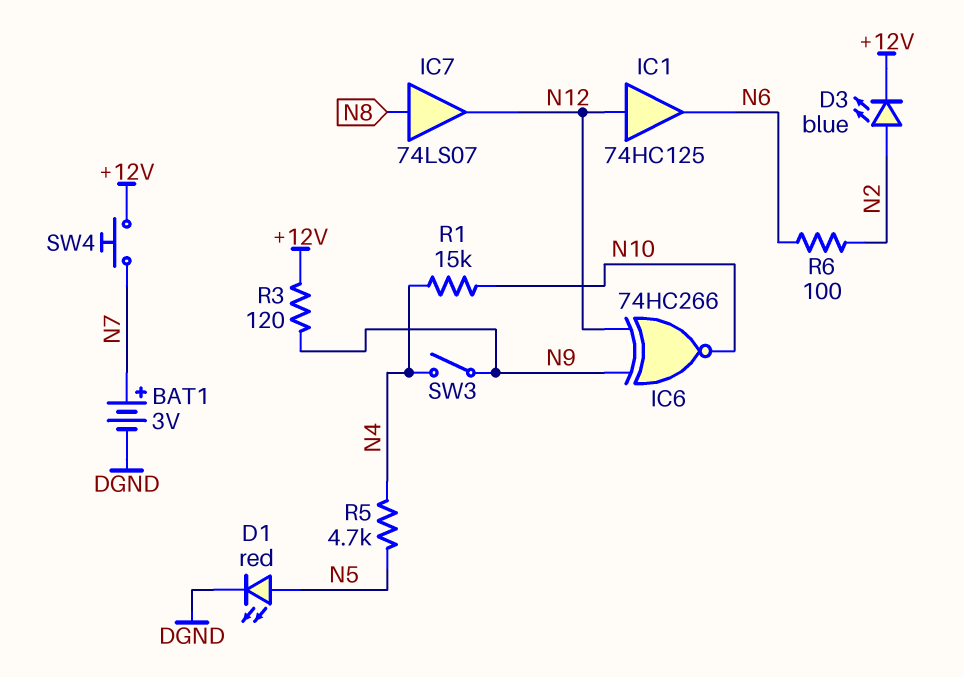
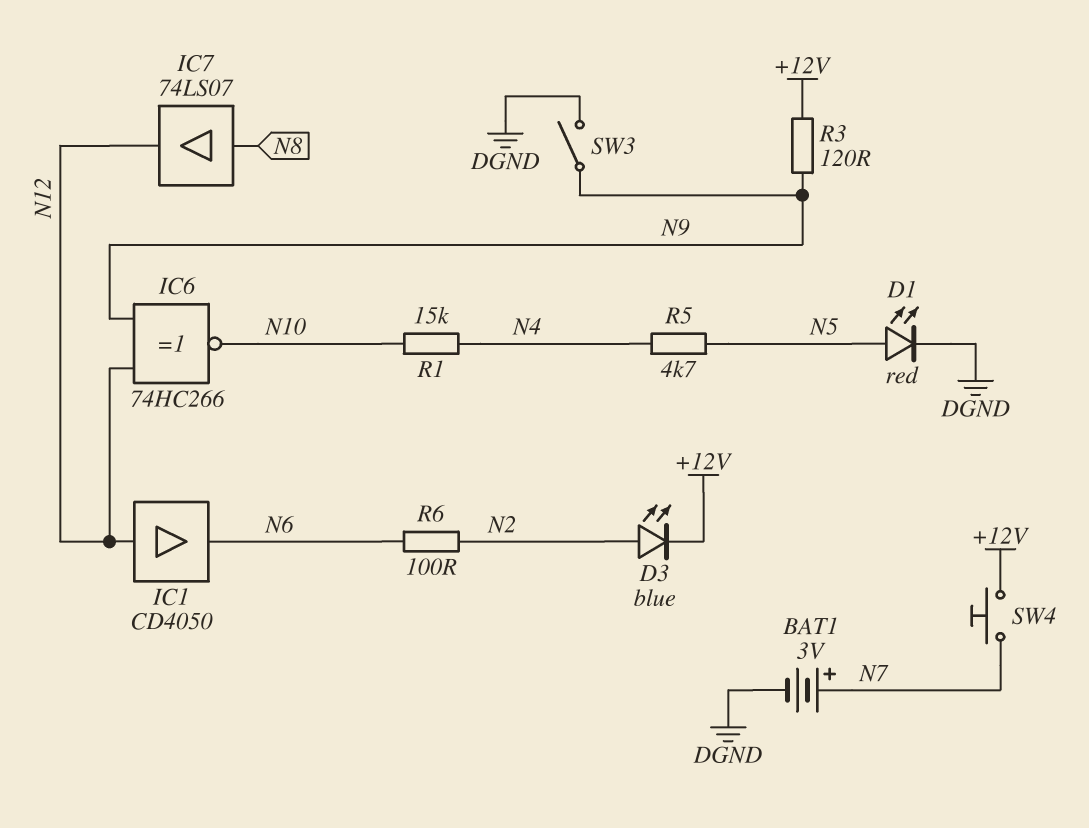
IC1: buffer 74HC125 (in N12, out N6) -> buffer CD4050 (in N12, out N6)
SW3: switch (N4, N9) -> switch (DGND, N9)

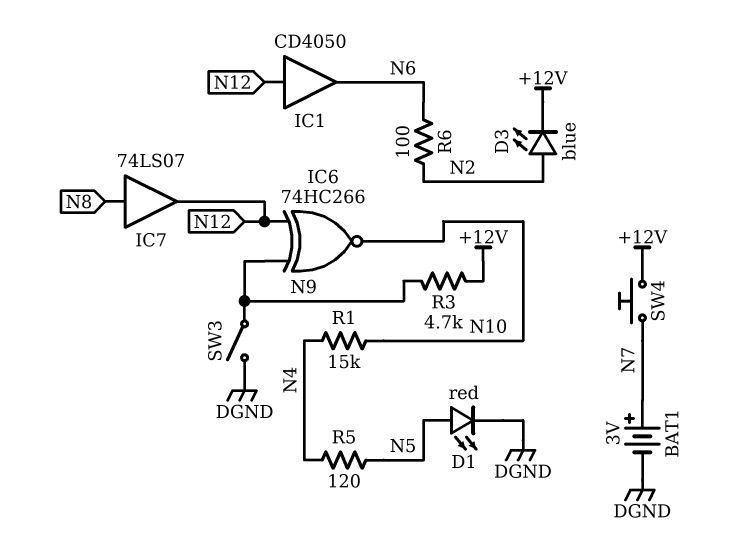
R3: 120 (+12V, N9) -> 4.7k (+12V, N9)
R5: 4.7k (N4, N5) -> 120 (N4, N5)

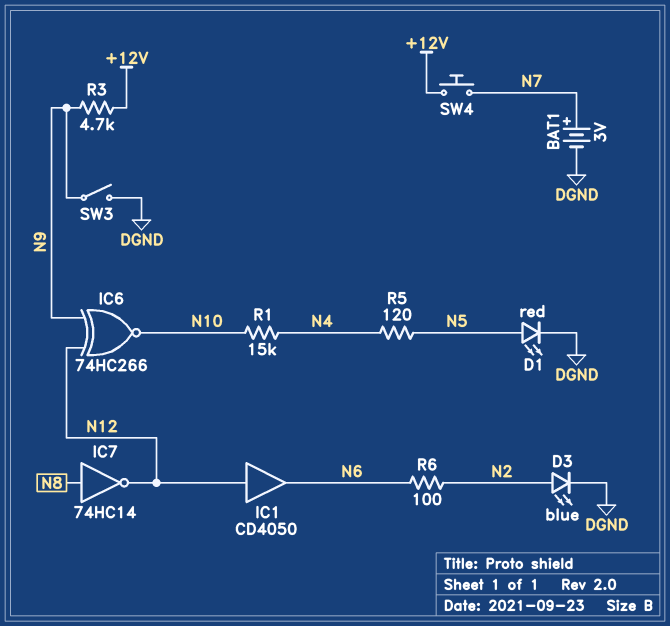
D3: LED blue (A N2, K +12V) -> LED blue (A N2, K DGND)
IC7: buffer 74LS07 (in N8, out N12) -> NOT 74HC14 (in N8, out N12)

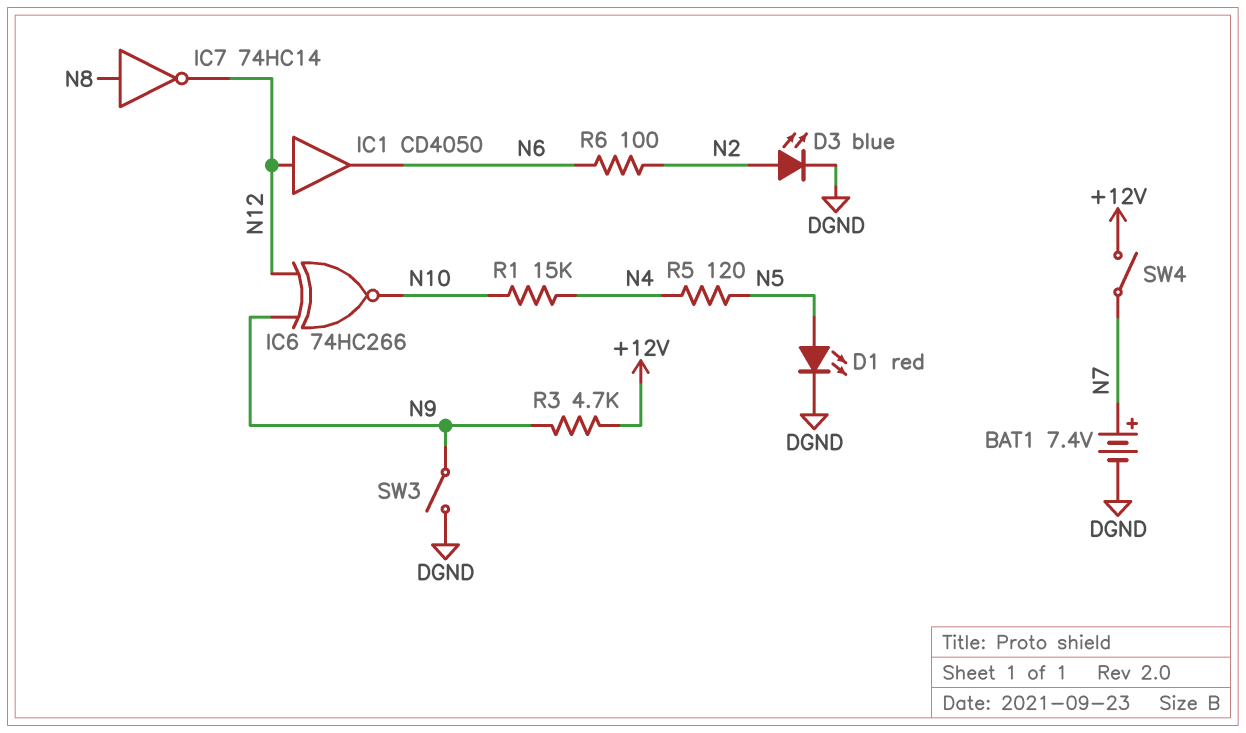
BAT1: 3V (plus N7, minus DGND) -> 7.4V (plus N7, minus DGND)
SW4: button (+12V, N7) -> switch (+12V, N7)

